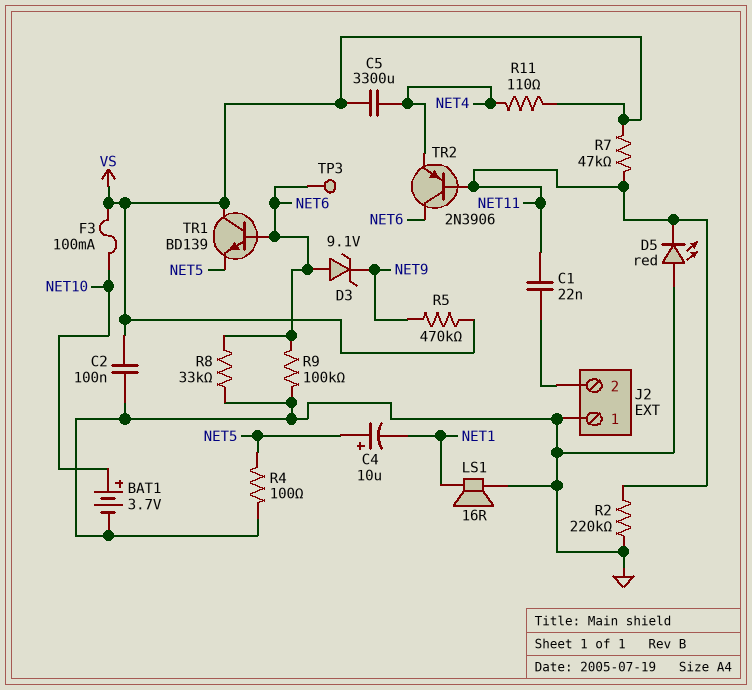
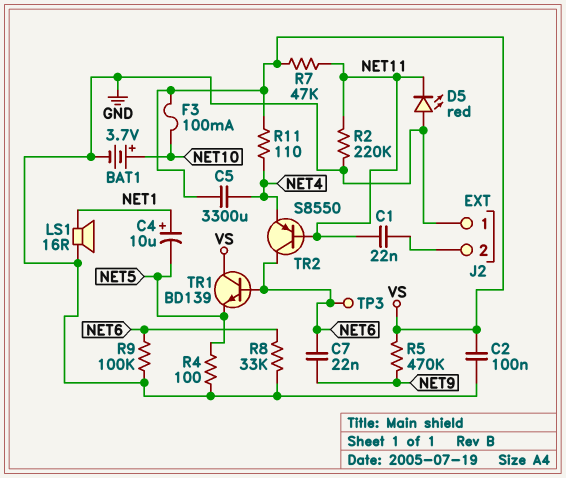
C4: 10uF (plus NET5, minus NET1) -> 10uF (plus NET1, minus NET5)
C7: none -> 22nF (NET6, NET9)
D3: zener 9.1V (A NET6, K NET9) -> none
TR2: PNP 2N3906 (B NET11, C NET6, E NET4) -> PNP S8550 (B NET11, C NET6, E NET4)

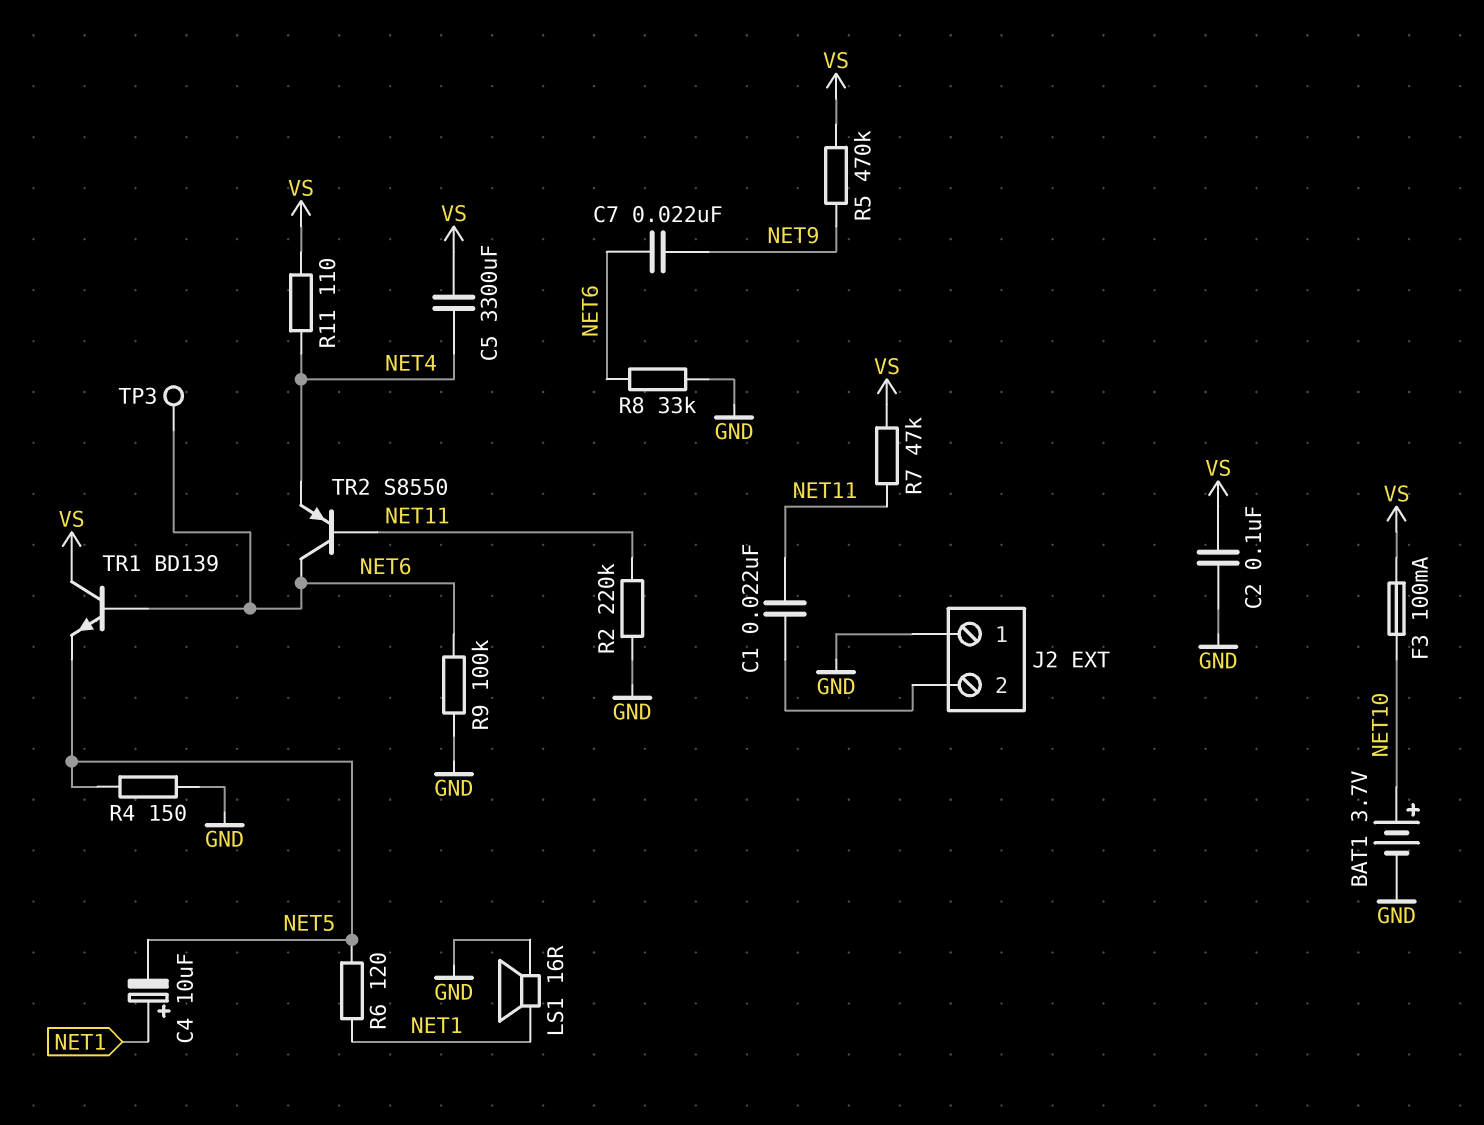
D5: LED red (A GND, K NET11) -> none
R4: 100 (GND, NET5) -> 150 (GND, NET5)
R6: none -> 120 (NET1, NET5)

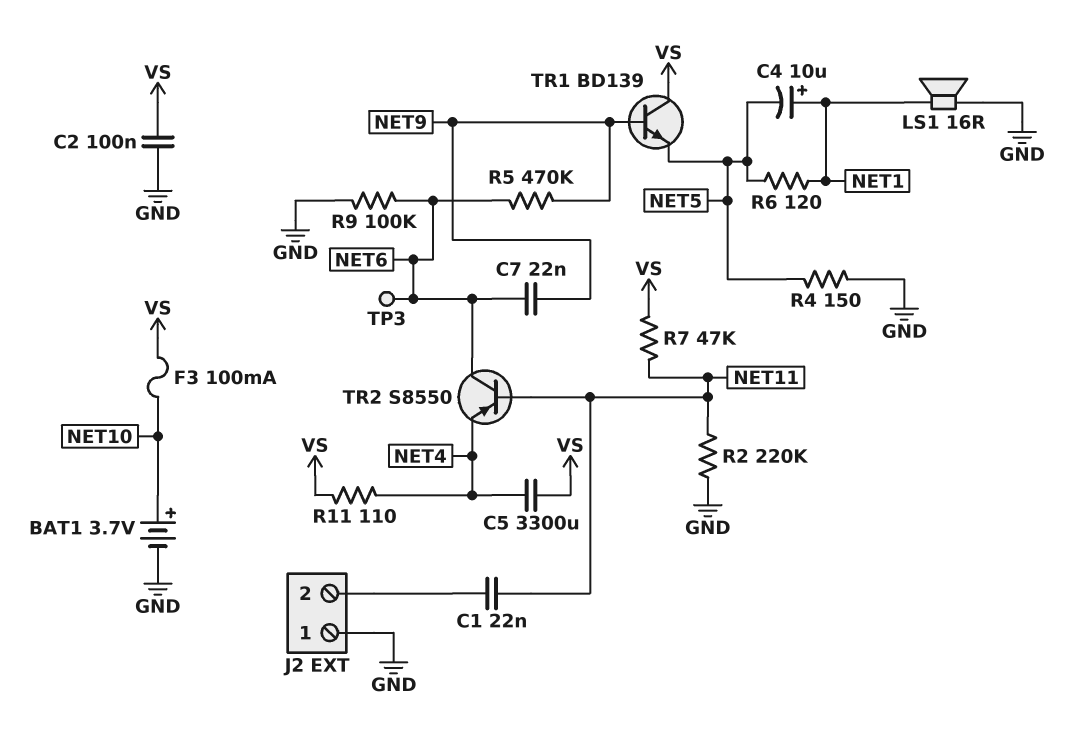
R5: 470k (NET9, VS) -> 470k (NET6, NET9)
R8: 33k (GND, NET6) -> none
TR1: NPN BD139 (B NET6, C VS, E NET5) -> NPN BD139 (B NET9, C VS, E NET5)

